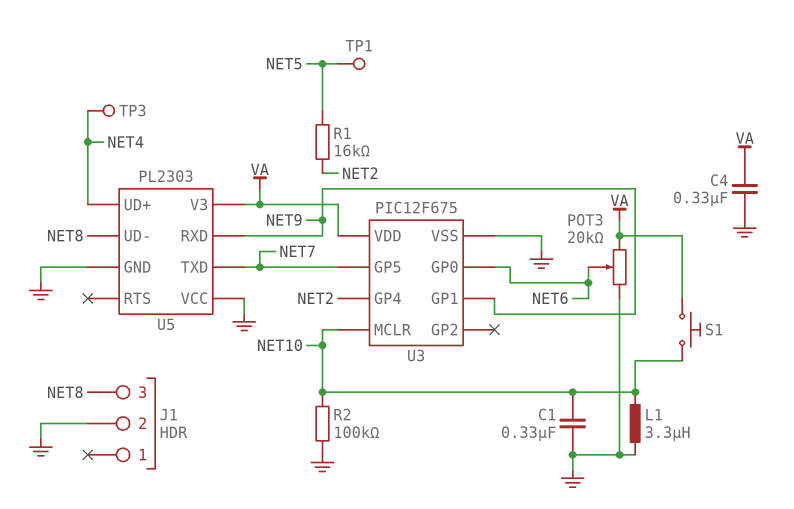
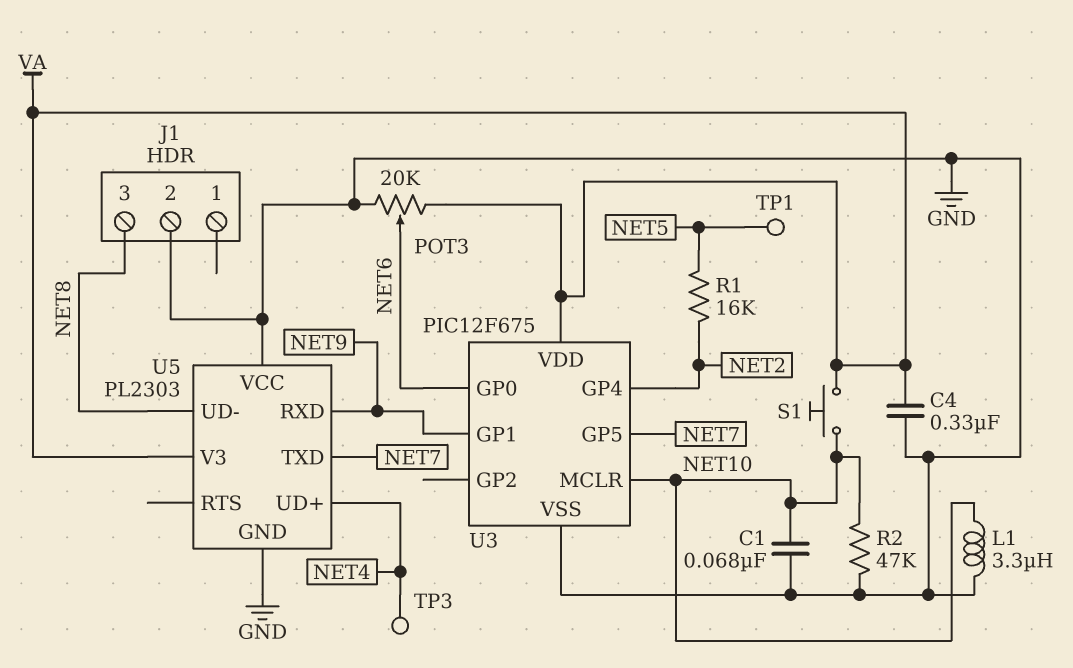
C1: 330nF (GND, NET10) -> 68nF (GND, NET10)
R2: 100k (GND, NET10) -> 47k (GND, NET10)

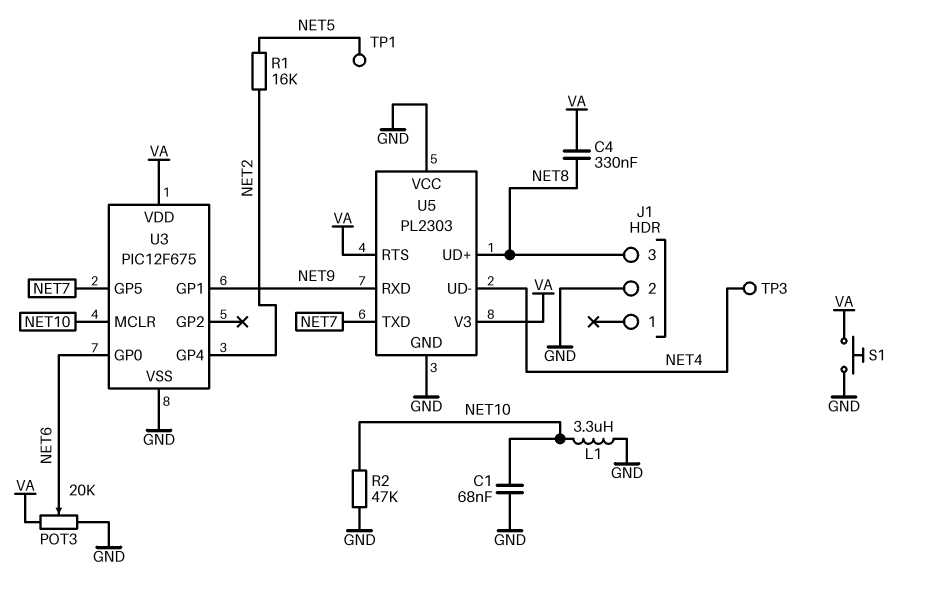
C4: 330nF (GND, VA) -> 330nF (NET8, VA)
S1: button (NET10, VA) -> button (GND, VA)
U5 pin RTS: none -> VA
U5 pin UD+: NET4 -> NET8
U5 pin UD-: NET8 -> NET4

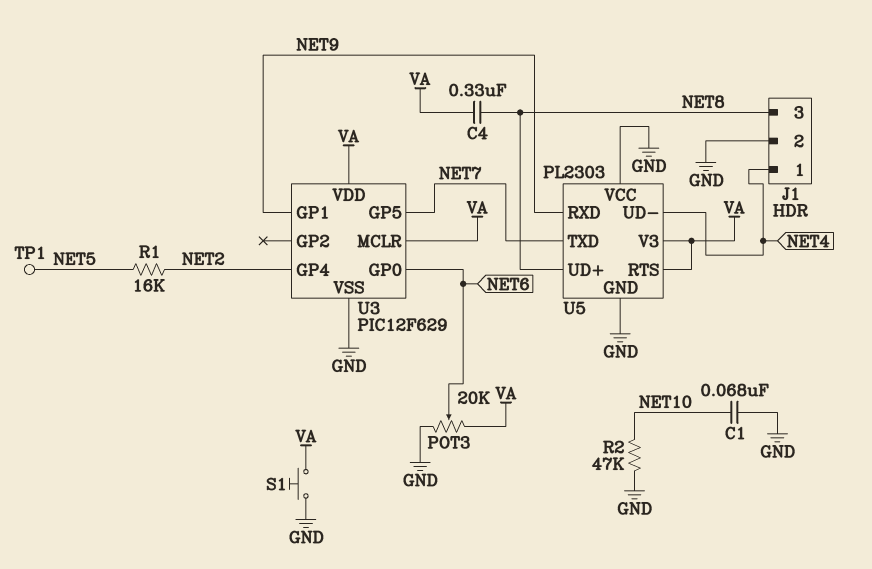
J1 pin 1: none -> NET4
L1: 3.3uH (GND, NET10) -> none
TP3: test point (NET4) -> none
U3: PIC12F675 -> PIC12F629
U3 pin MCLR: NET10 -> VA

